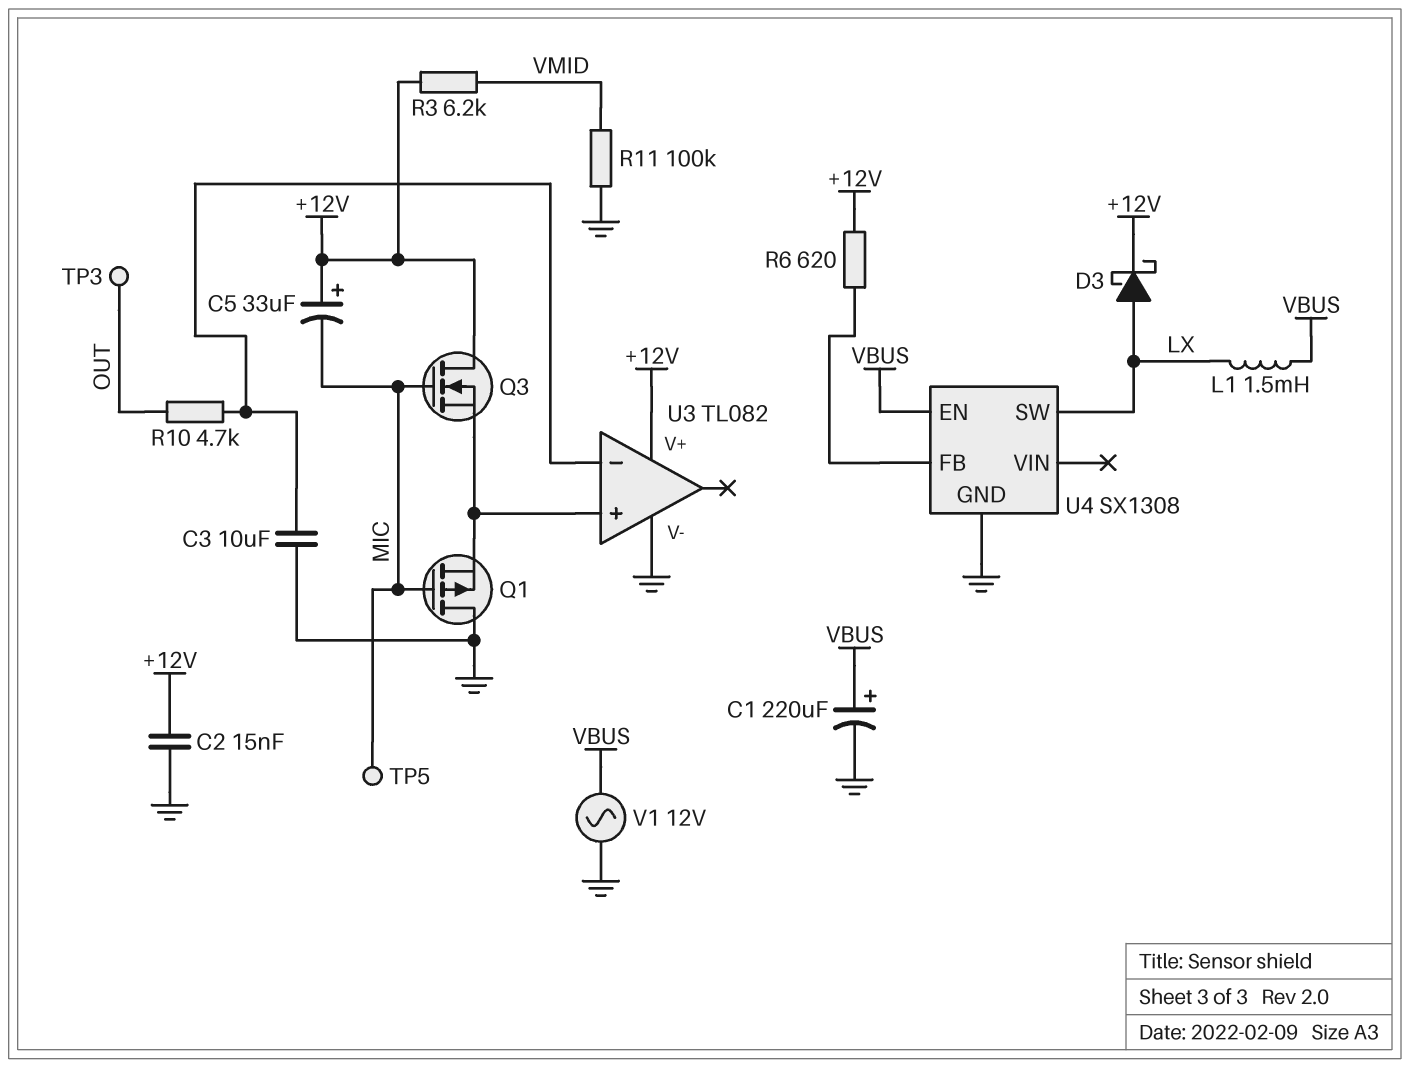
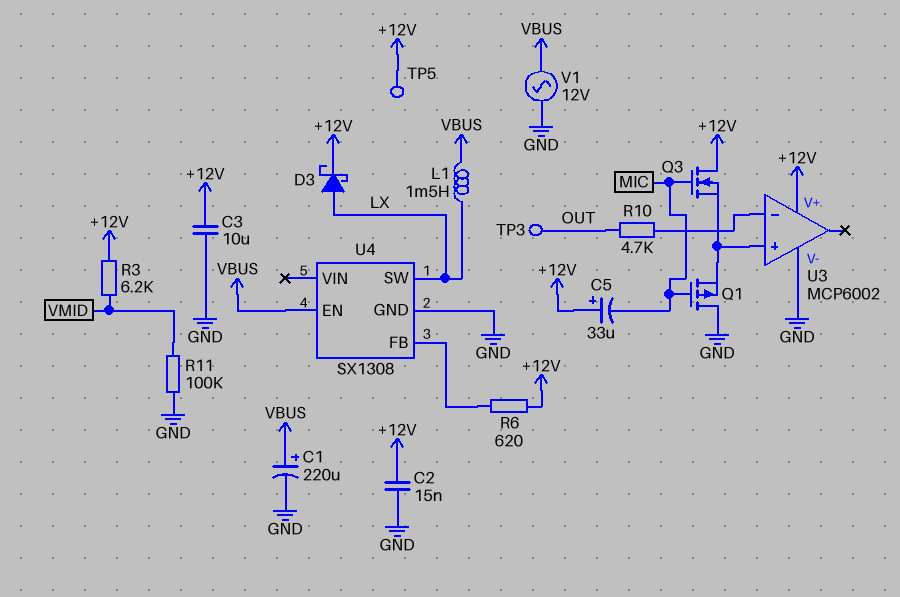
C3: 10uF (GND, U3/in-) -> 10uF (+12V, GND)
TP5: test point (MIC) -> test point (+12V)
U3: TL082 -> MCP6002

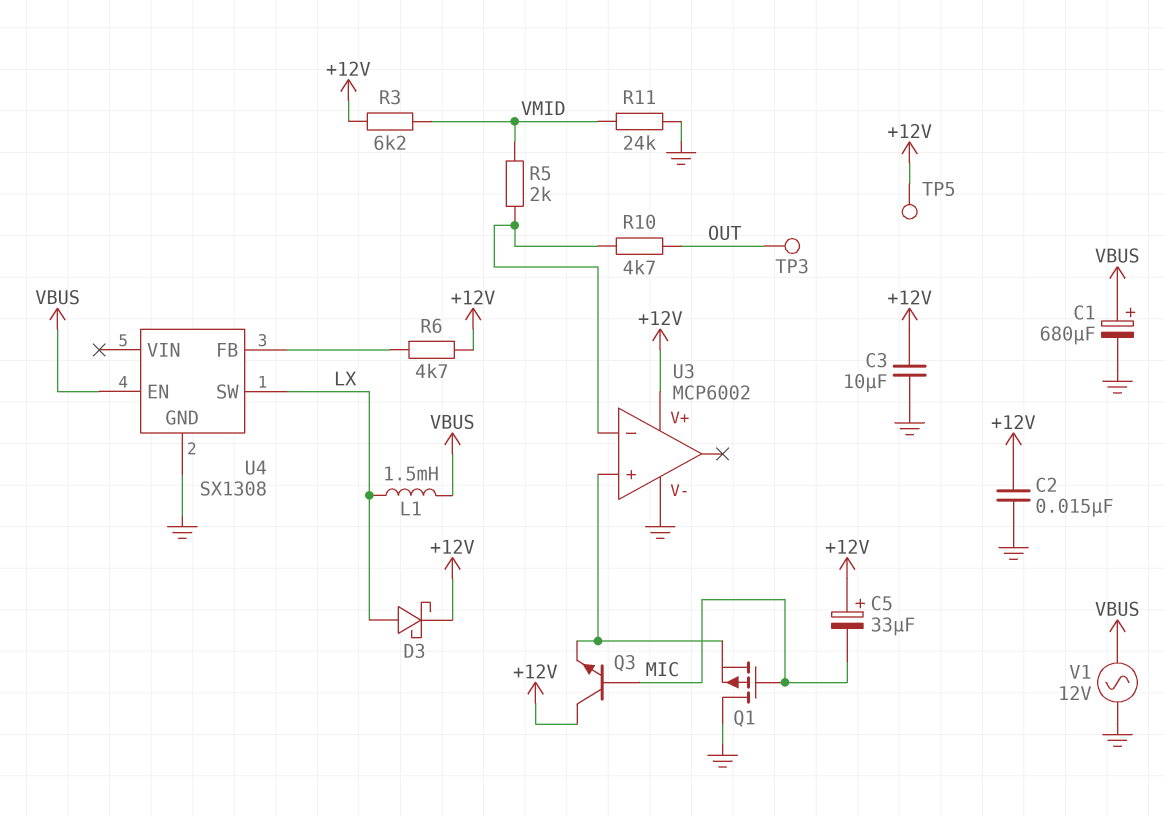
C1: 220uF (plus VBUS, minus GND) -> 680uF (plus VBUS, minus GND)
Q3: NMOS (G MIC, D +12V, S U3/in+) -> NPN (B MIC, C +12V, E U3/in+)
R5: none -> 2k (U3/in-, VMID)
R6: 620 (+12V, U4/FB) -> 4.7k (+12V, U4/FB)
R11: 100k (GND, VMID) -> 24k (GND, VMID)

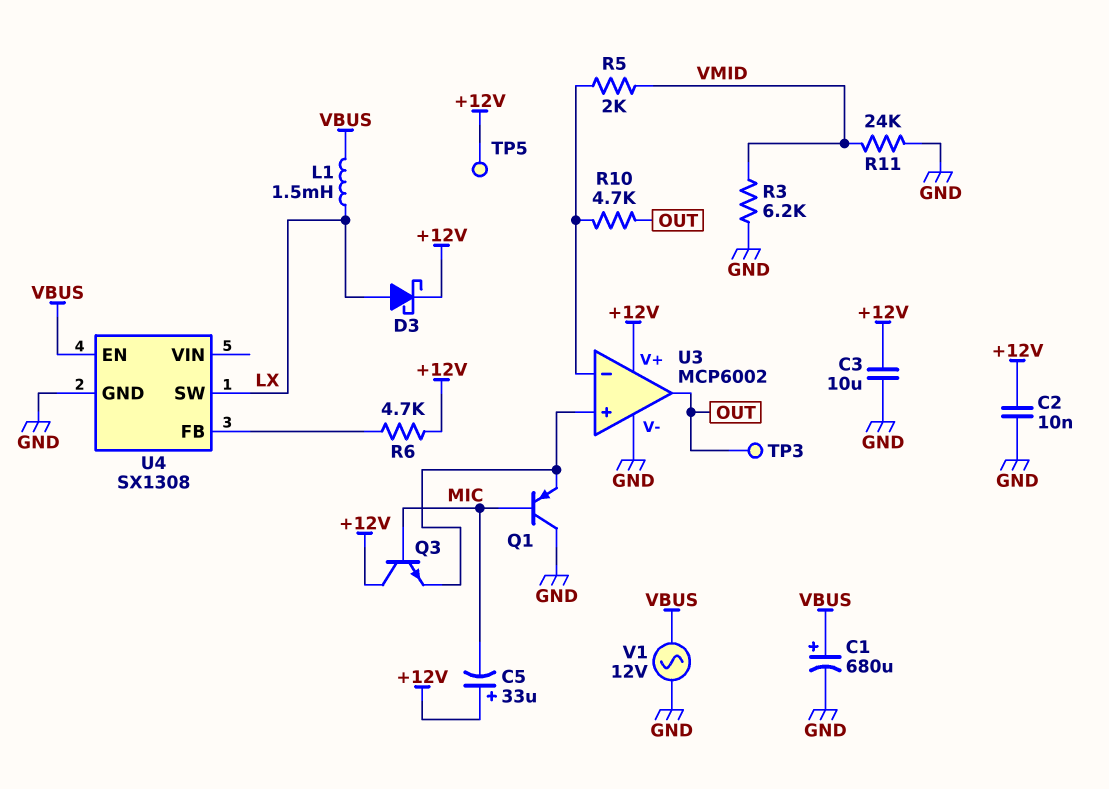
C2: 15nF (+12V, GND) -> 10nF (+12V, GND)
Q1: PMOS (G MIC, D GND, S U3/in+) -> PNP (B MIC, C GND, E U3/in+)
R3: 6.2k (+12V, VMID) -> 6.2k (GND, VMID)
U3 pin out: none -> OUT

